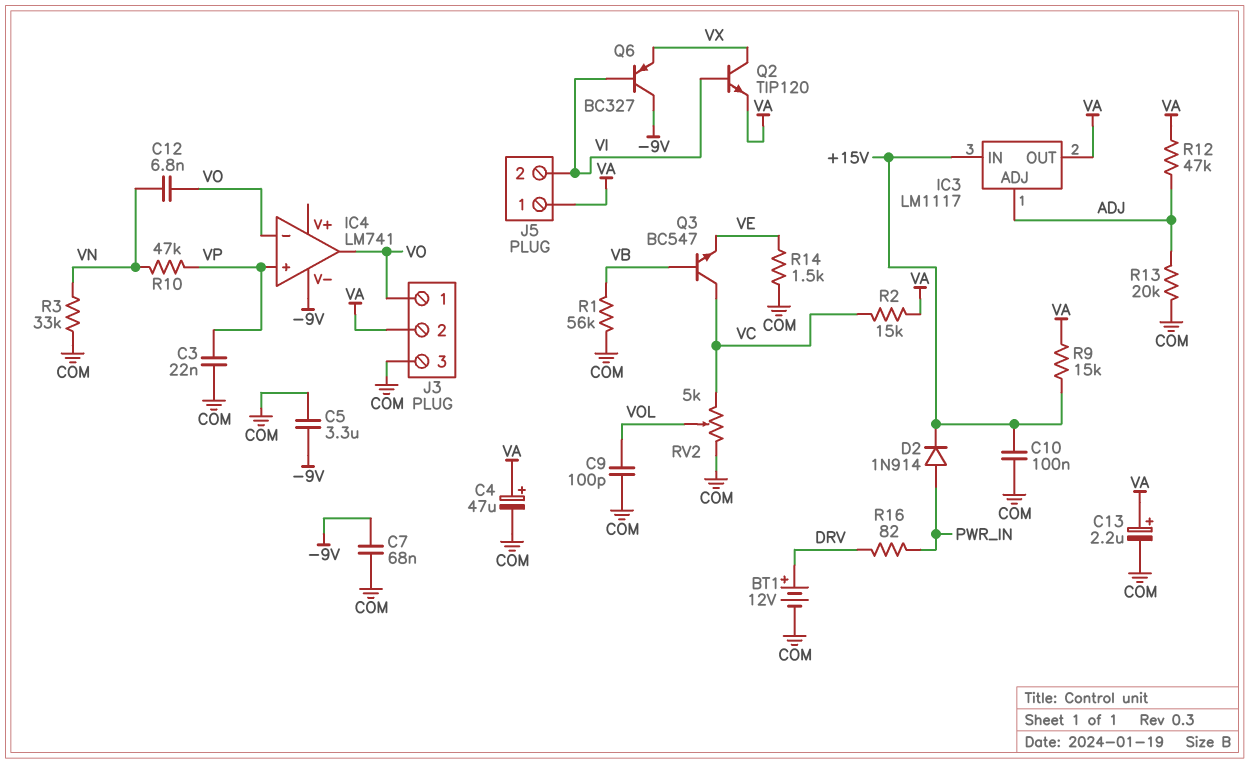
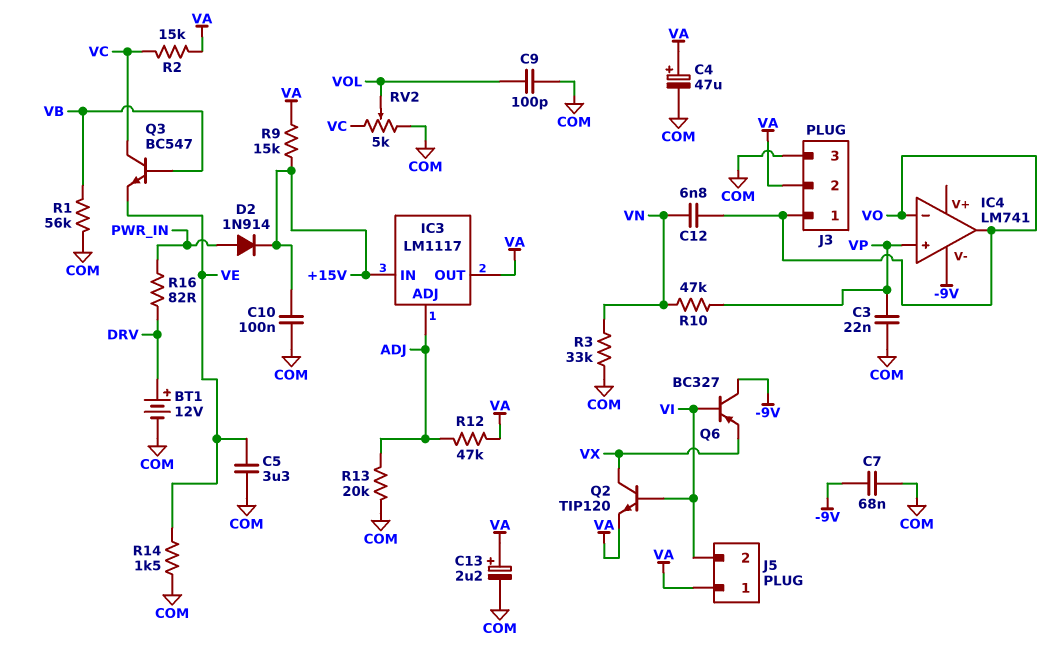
C5: 3.3uF (-9V, COM) -> 3.3uF (COM, VE)

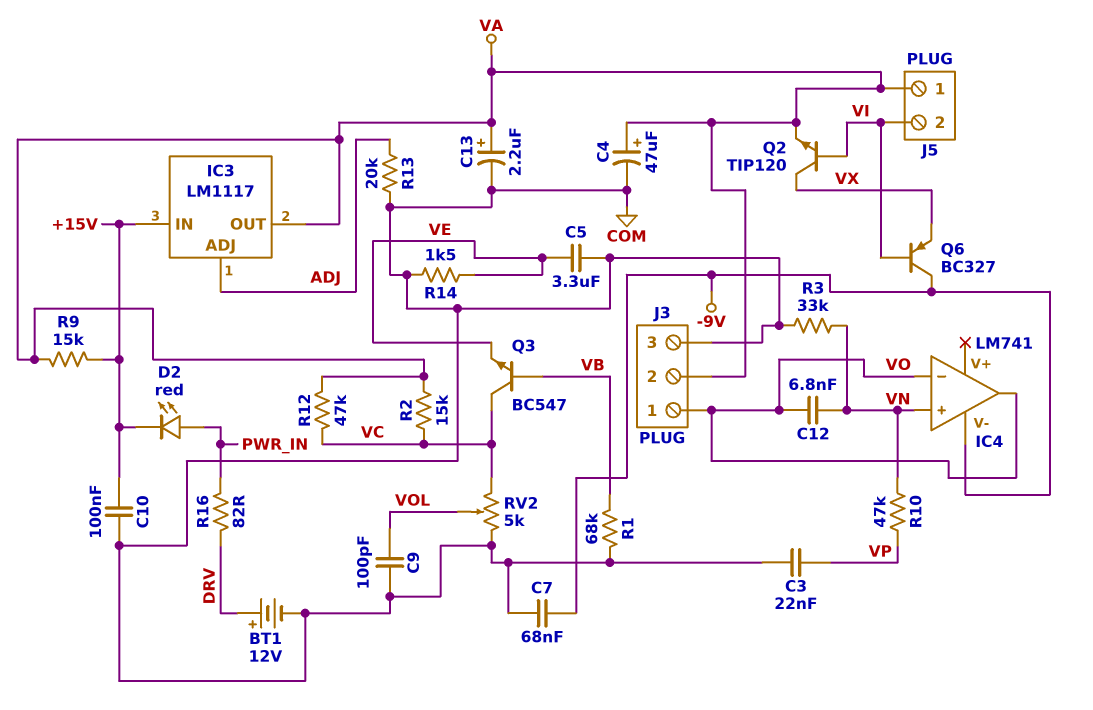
D2: diode 1N914 (A PWR_IN, K +15V) -> LED red (A PWR_IN, K +15V)
IC4 pin in+: VP -> VN
R1: 56k (COM, VB) -> 68k (COM, VB)
R12: 47k (ADJ, VA) -> 47k (VA, VC)

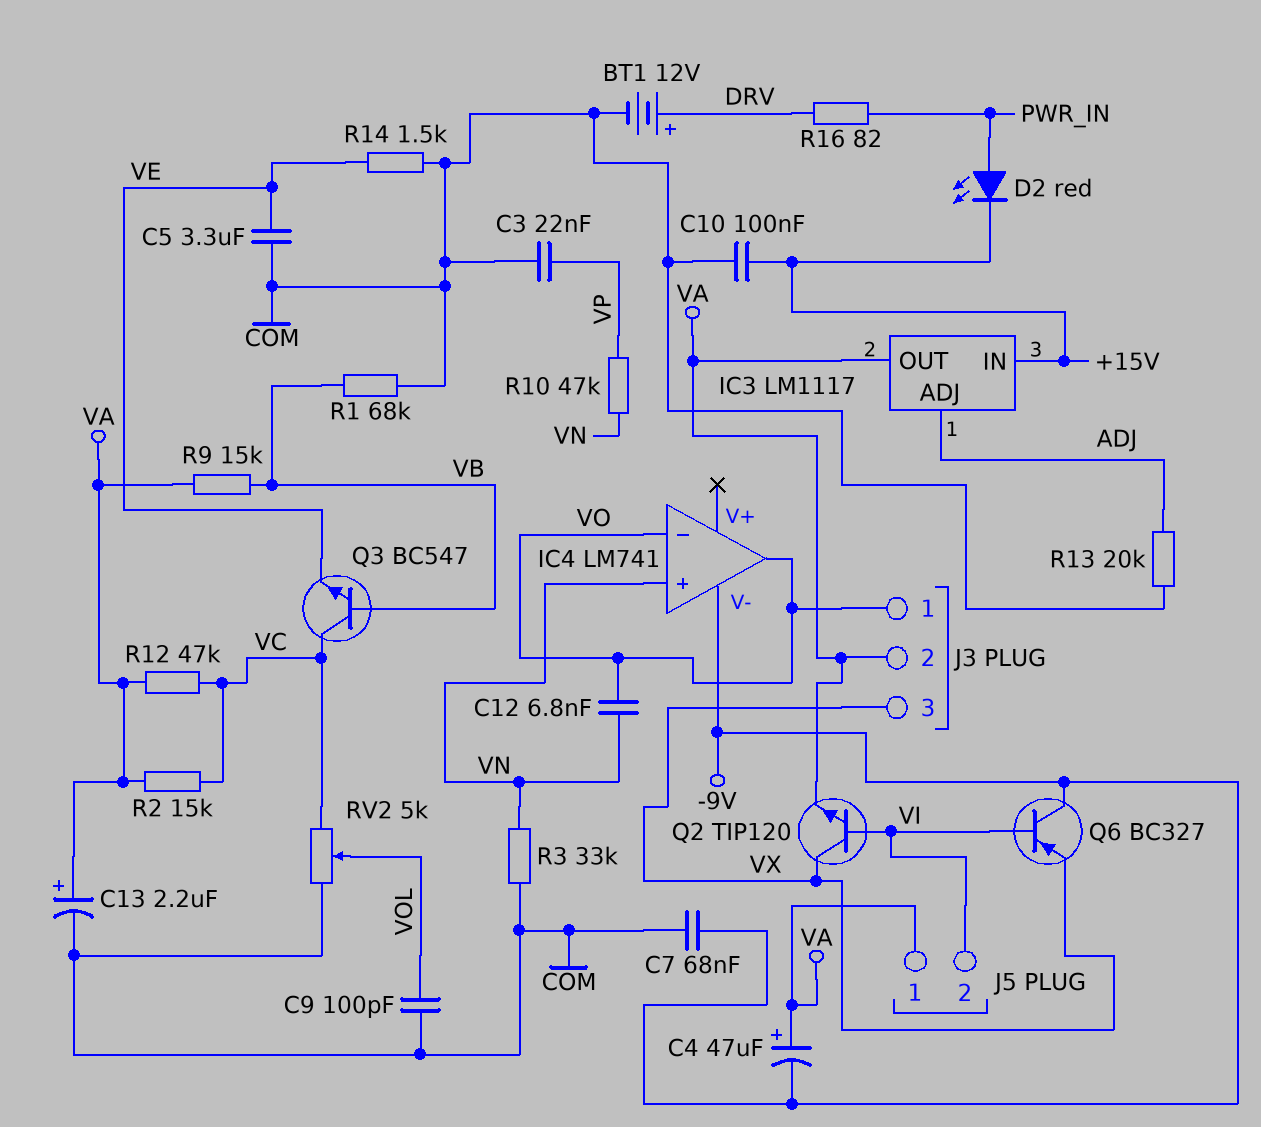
C4: 47uF (plus VA, minus COM) -> 47uF (plus VA, minus -9V)
J3 pin 3: COM -> VX
R9: 15k (+15V, VA) -> 15k (VA, VB)

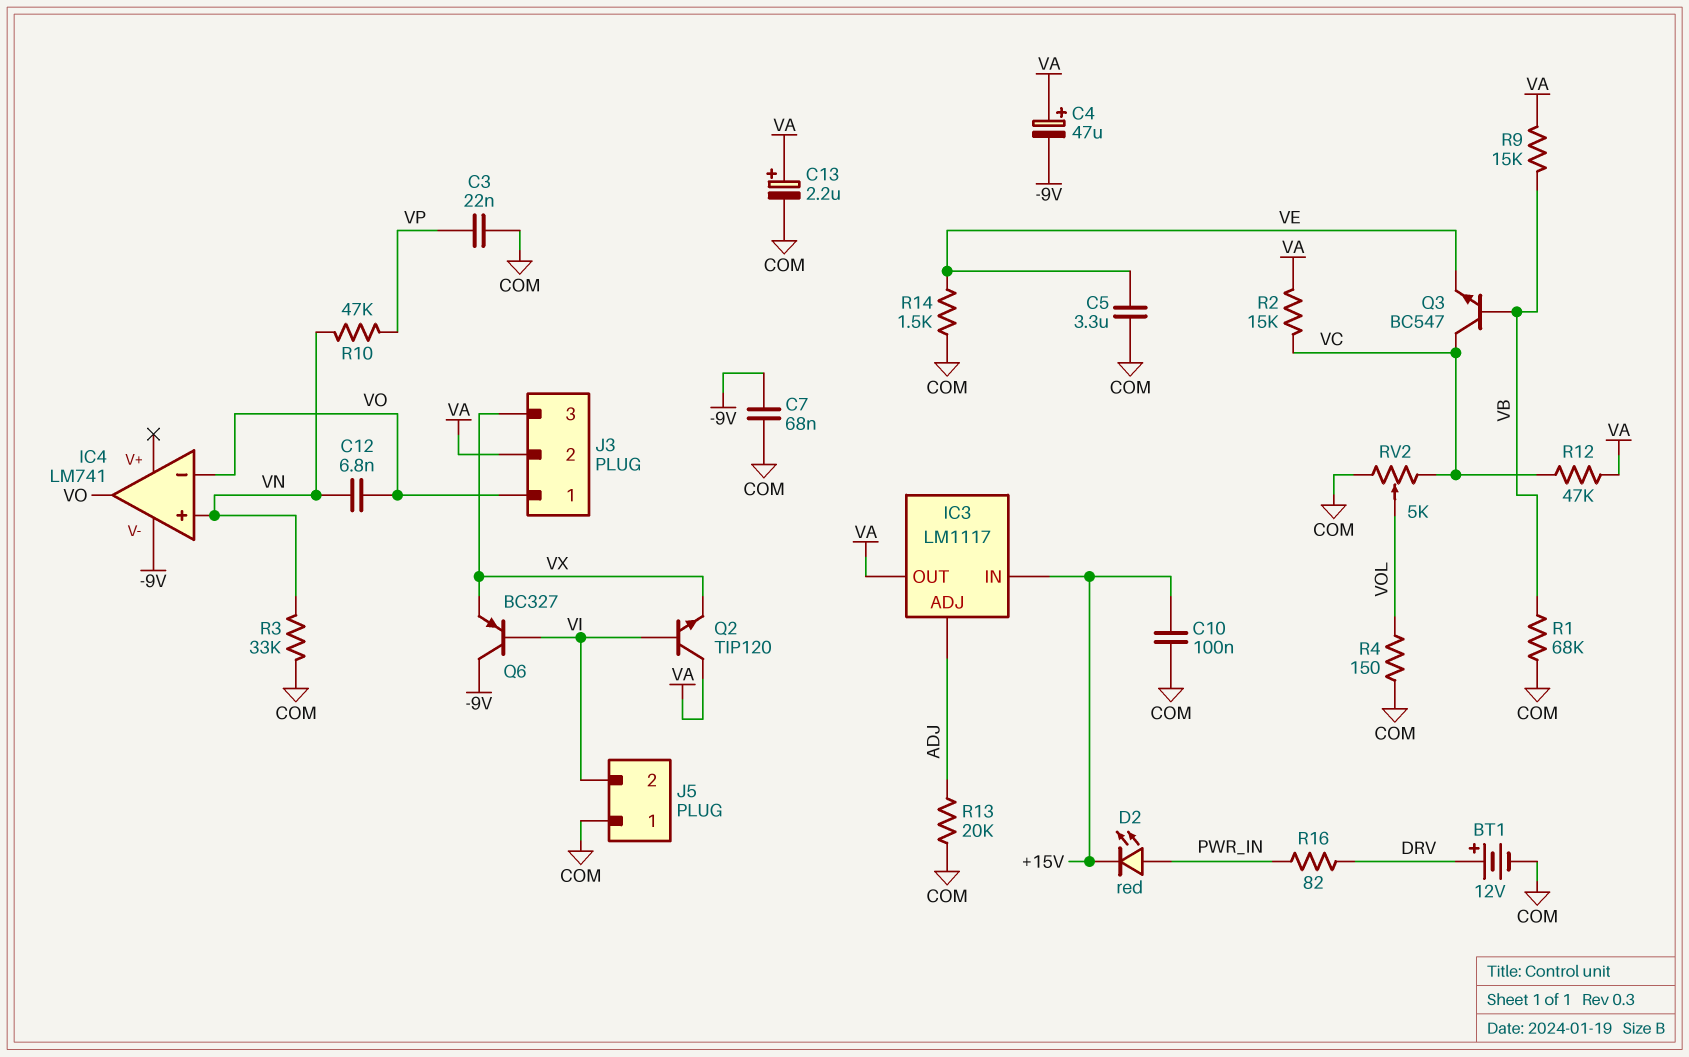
C9: 100pF (COM, VOL) -> none
J5 pin 1: VA -> COM
Q2: NPN TIP120 (B VI, C VX, E VA) -> NPN TIP120 (B VI, C VA, E VX)
R4: none -> 150 (COM, VOL)

